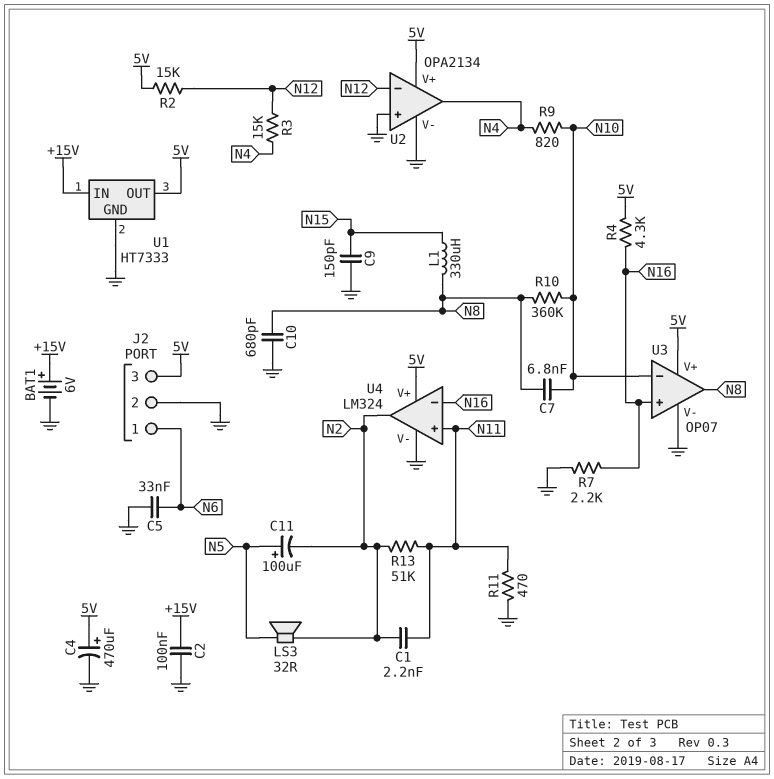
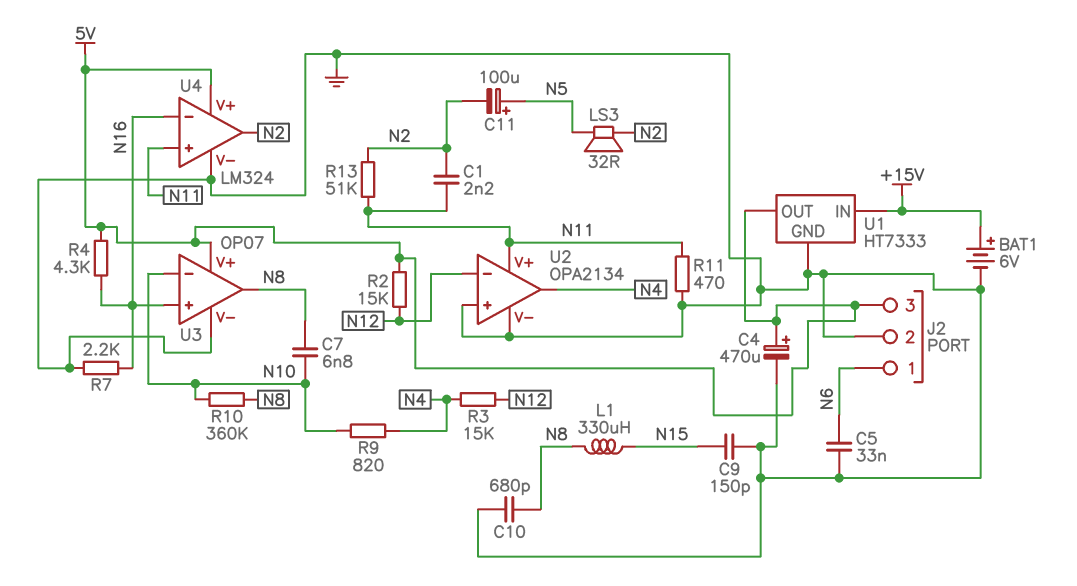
C2: 100nF (+15V, GND) -> none
U2 pin V+: 5V -> N11

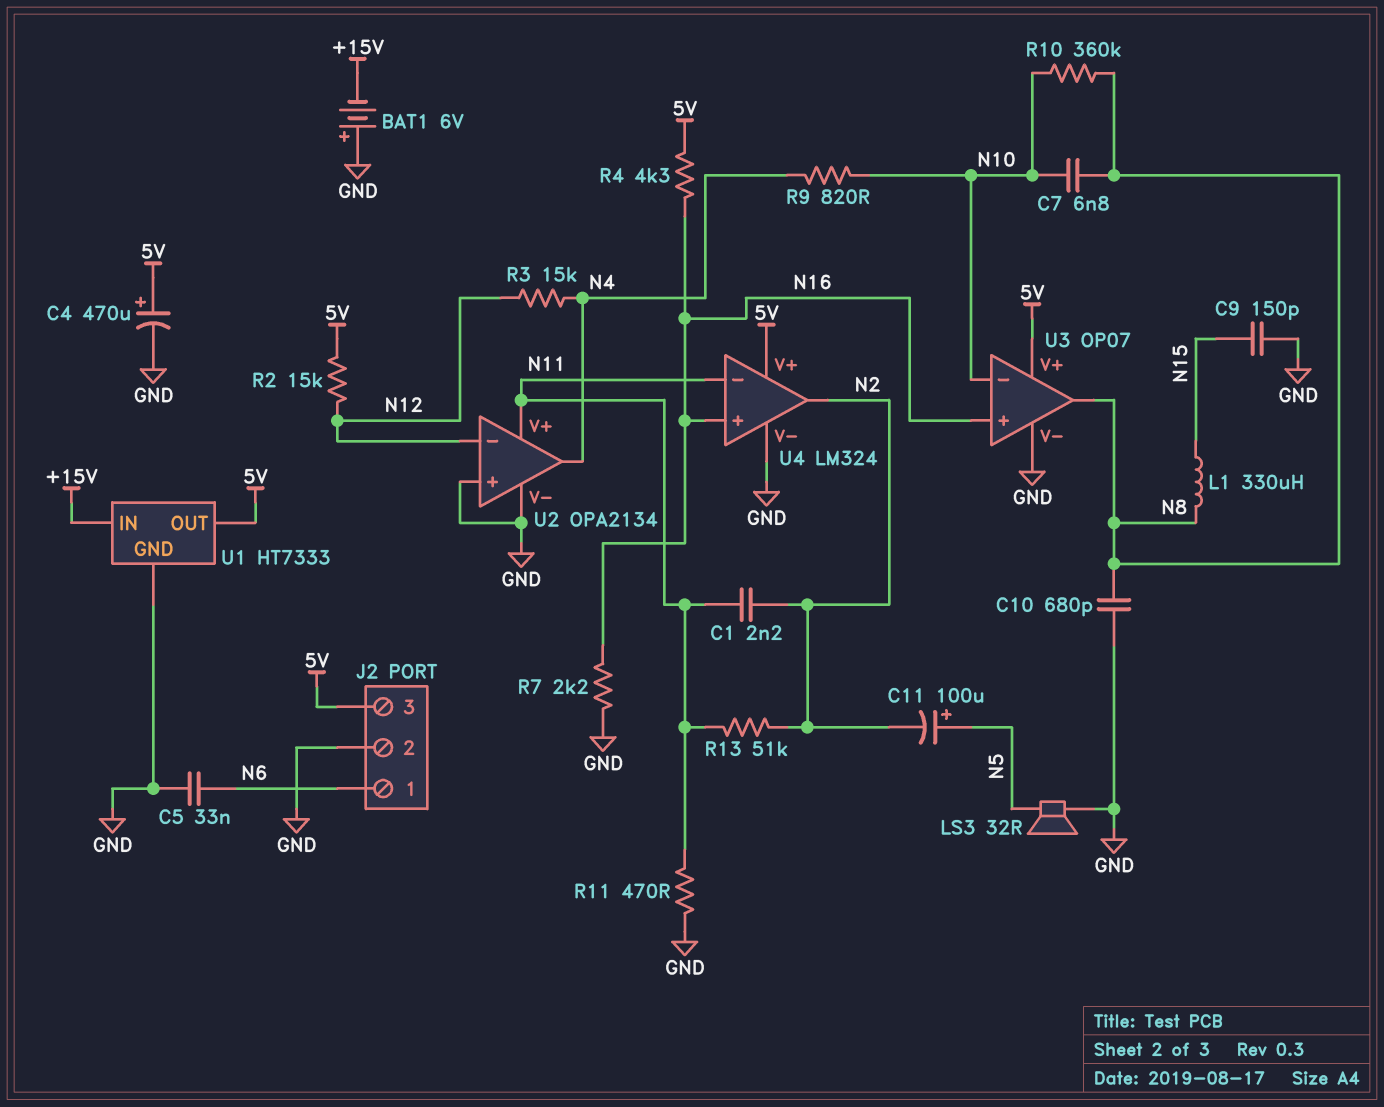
BAT1: 6V (plus +15V, minus GND) -> 6V (plus GND, minus +15V)
LS3: speaker 32R (N2, N5) -> speaker 32R (GND, N5)
U4 pin in+: N11 -> N16
U4 pin in-: N16 -> N11

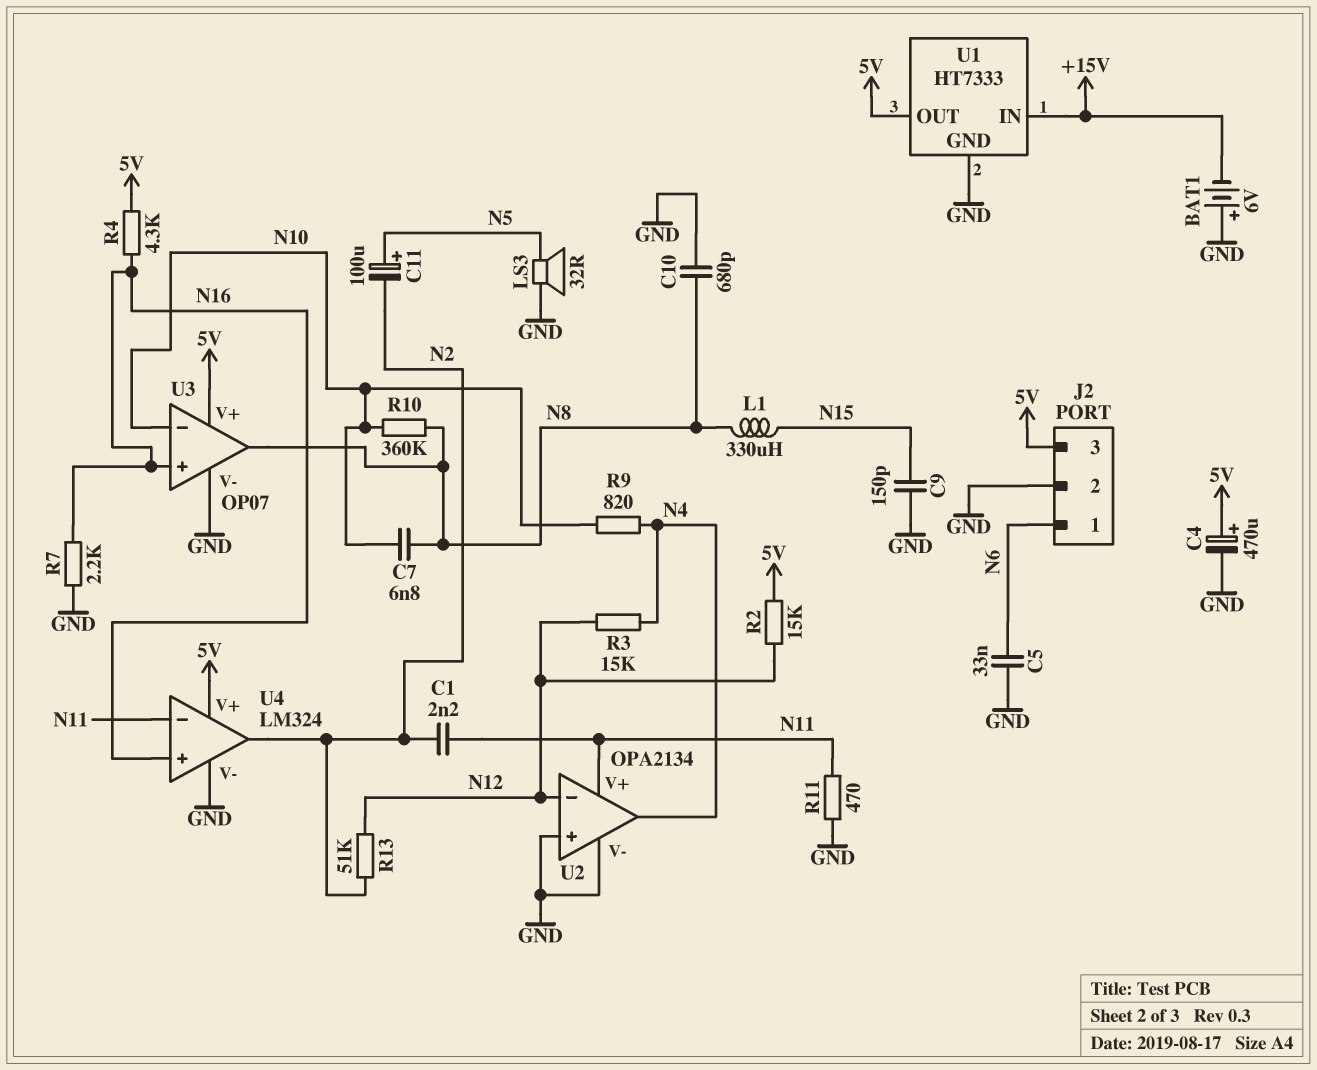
R13: 51k (N2, N11) -> 51k (N2, N12)

